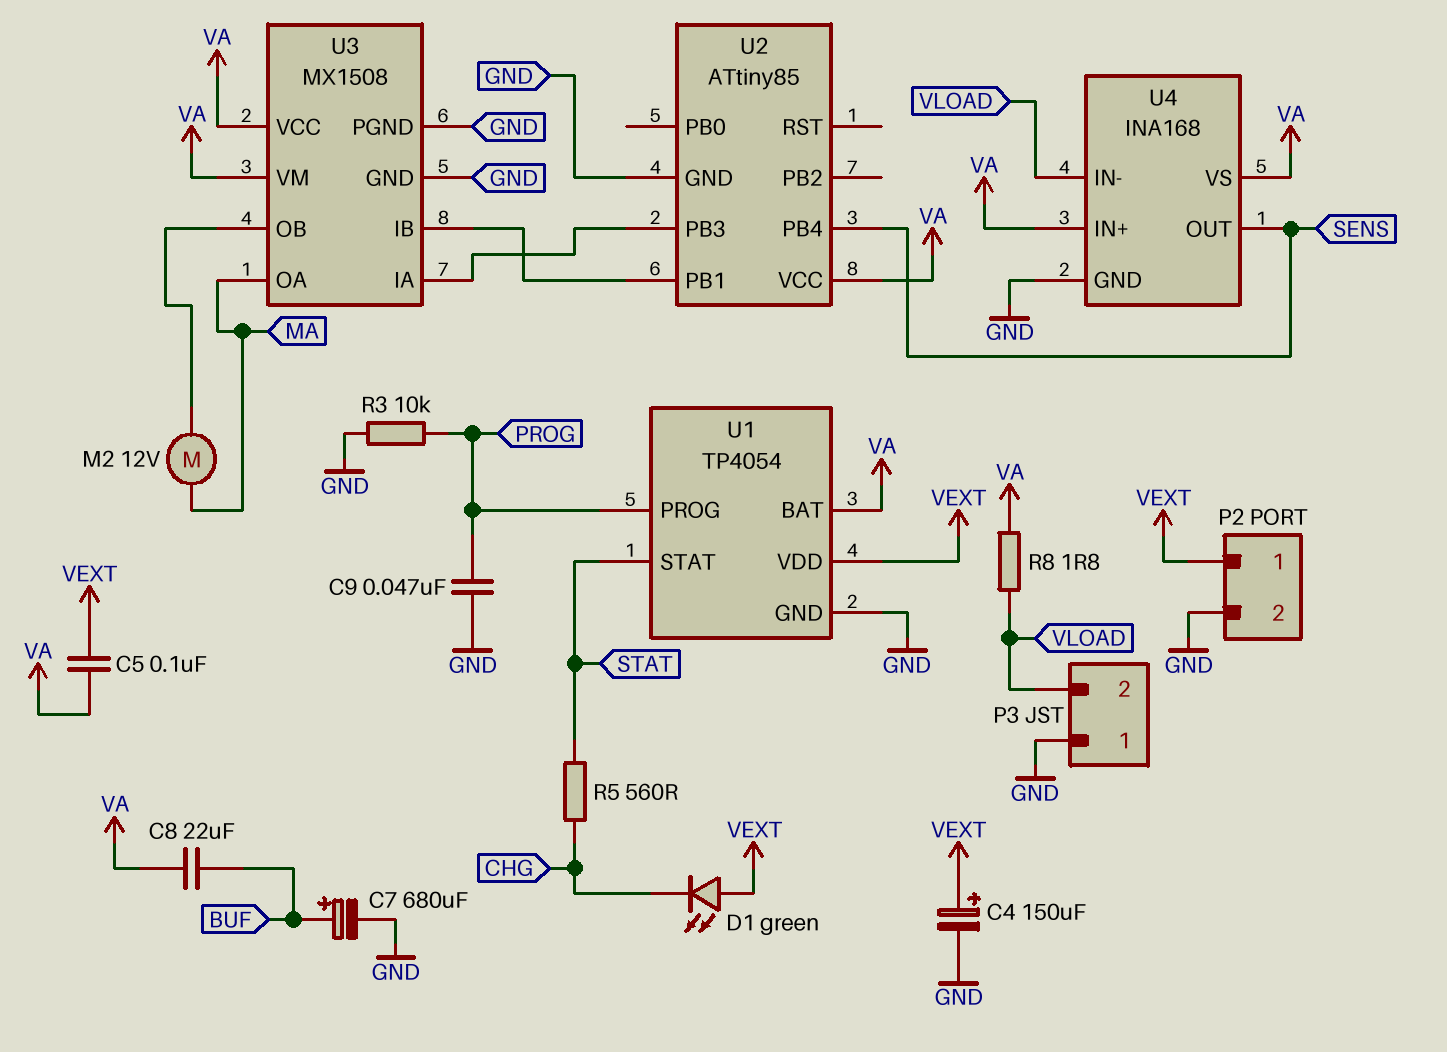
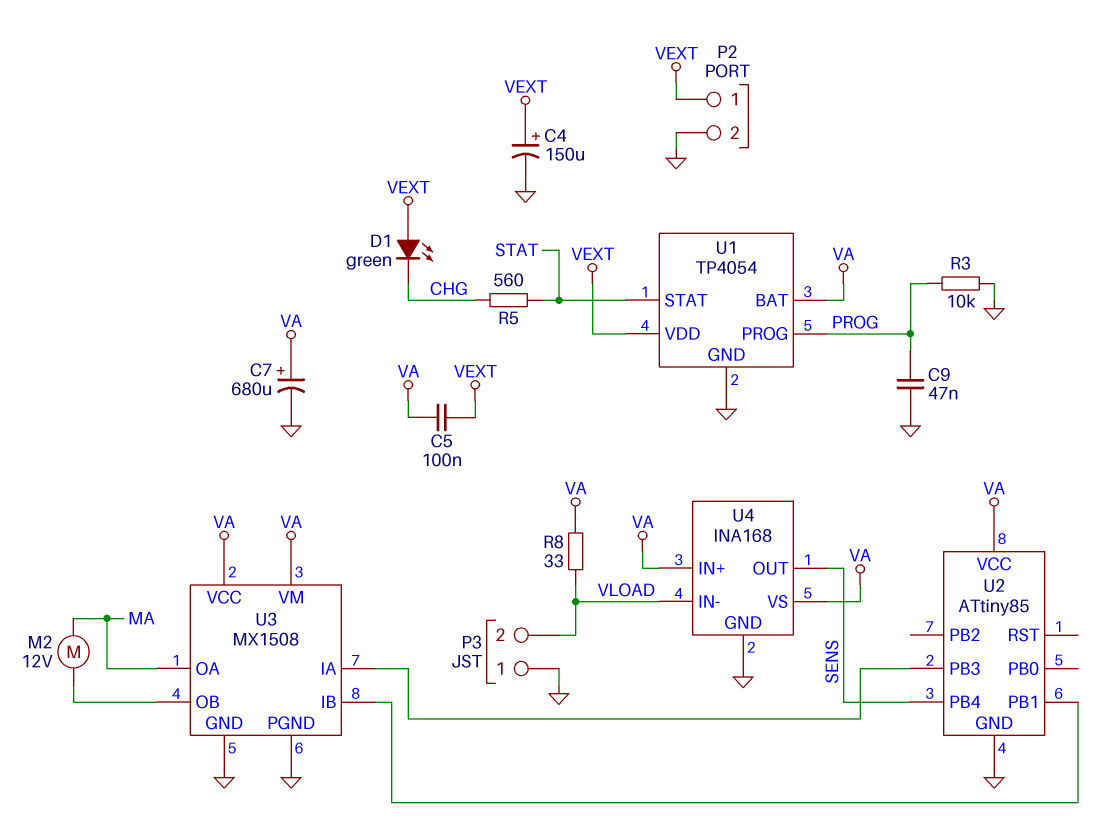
C7: 680uF (plus BUF, minus GND) -> 680uF (plus VA, minus GND)
C8: 22uF (BUF, VA) -> none
R8: 1.8 (VA, VLOAD) -> 33 (VA, VLOAD)

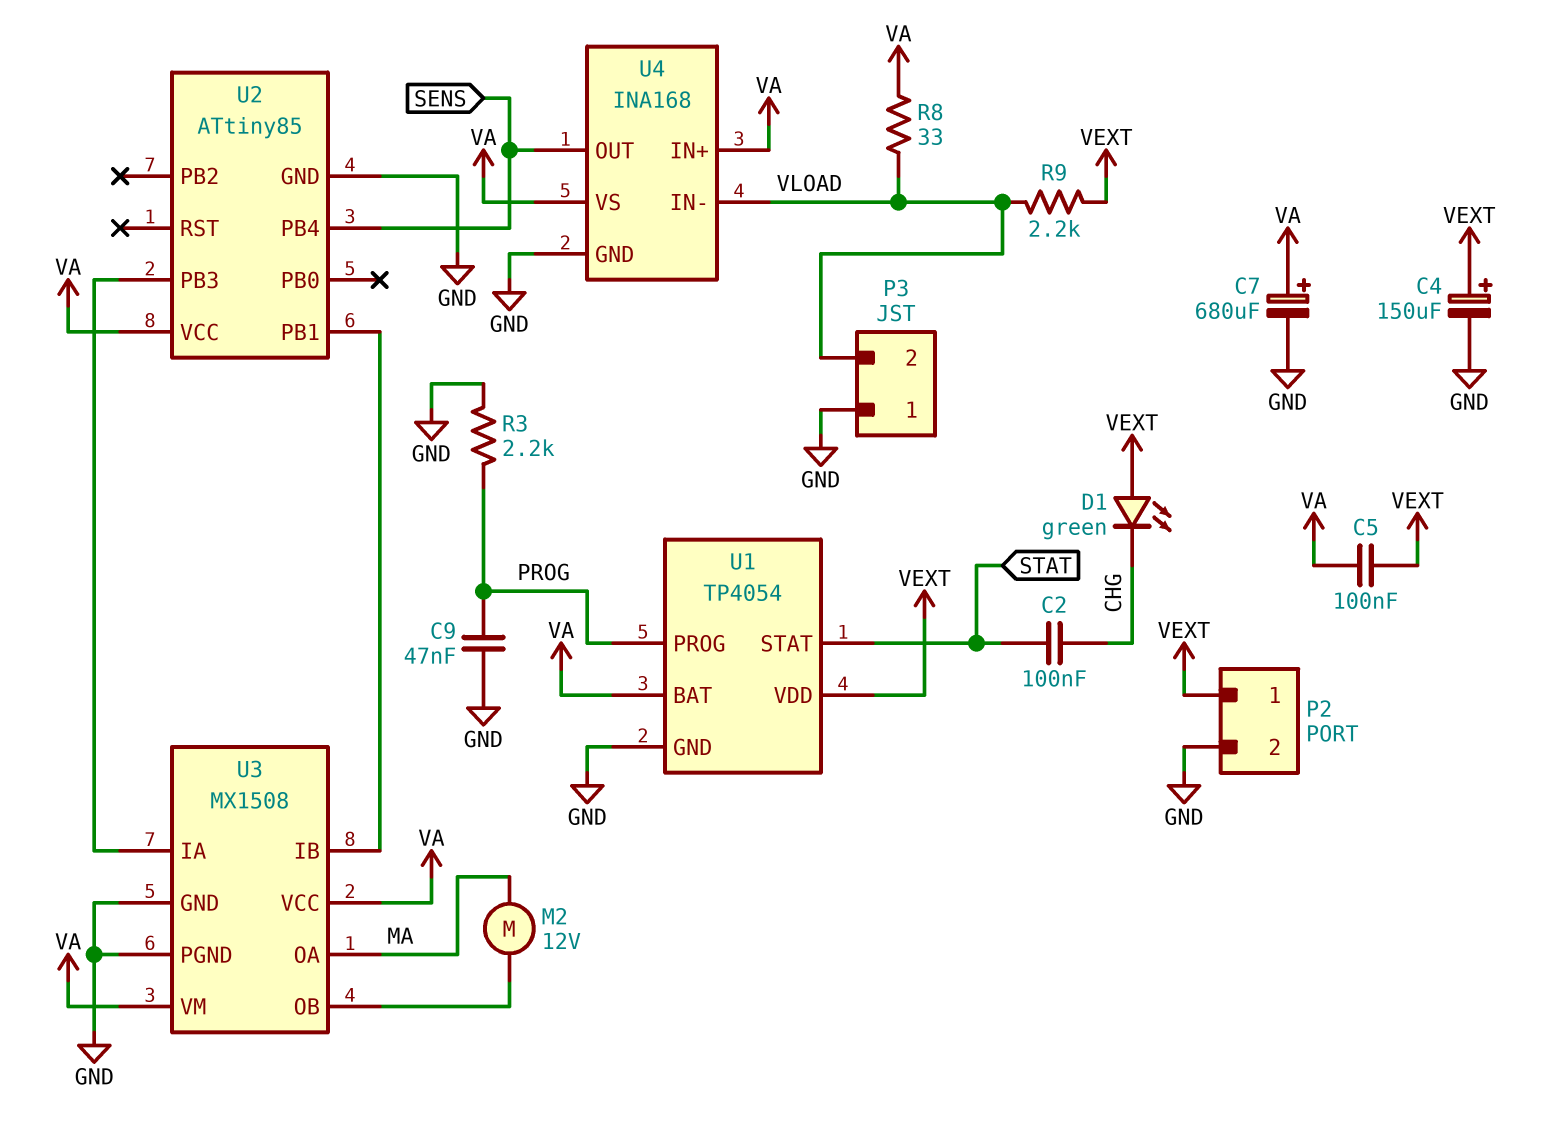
C2: none -> 100nF (CHG, STAT)
R3: 10k (GND, PROG) -> 2.2k (GND, PROG)
R5: 560 (CHG, STAT) -> none
R9: none -> 2.2k (VEXT, VLOAD)

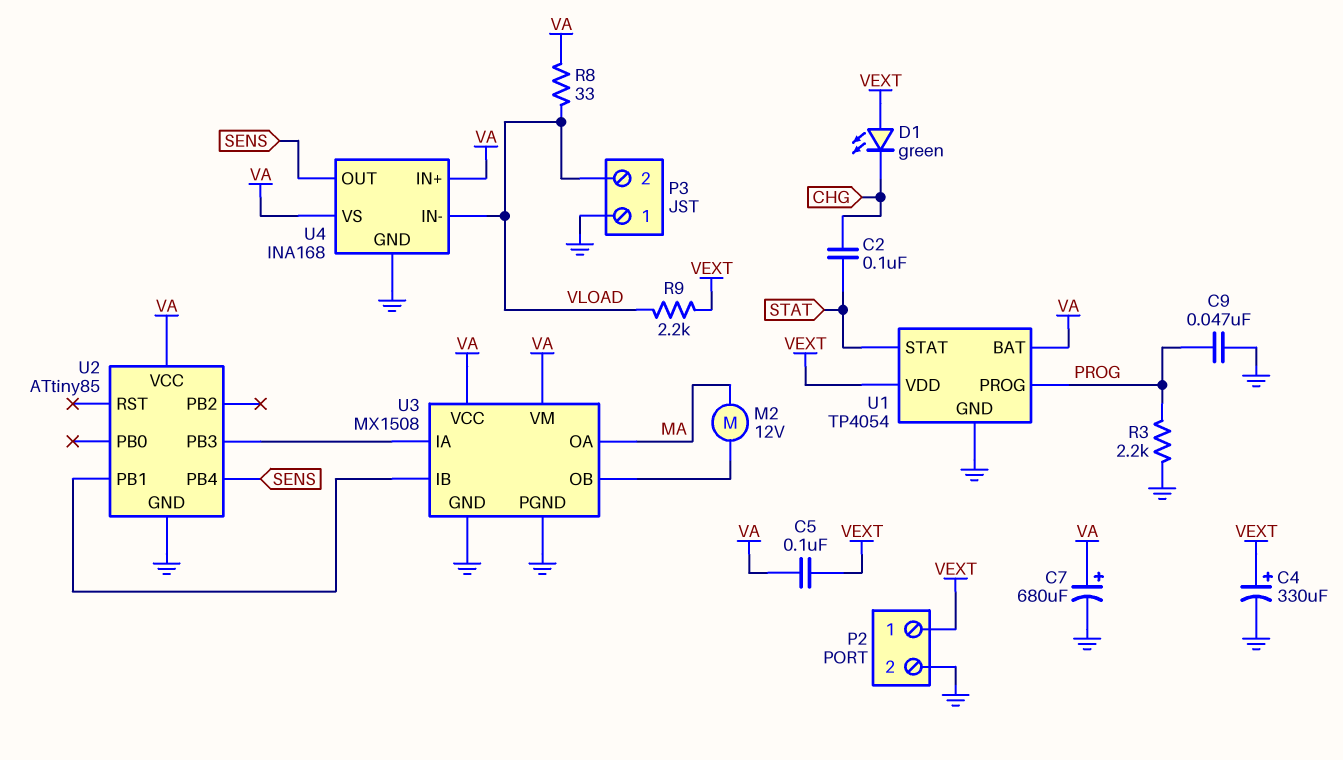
C4: 150uF (plus VEXT, minus GND) -> 330uF (plus VEXT, minus GND)

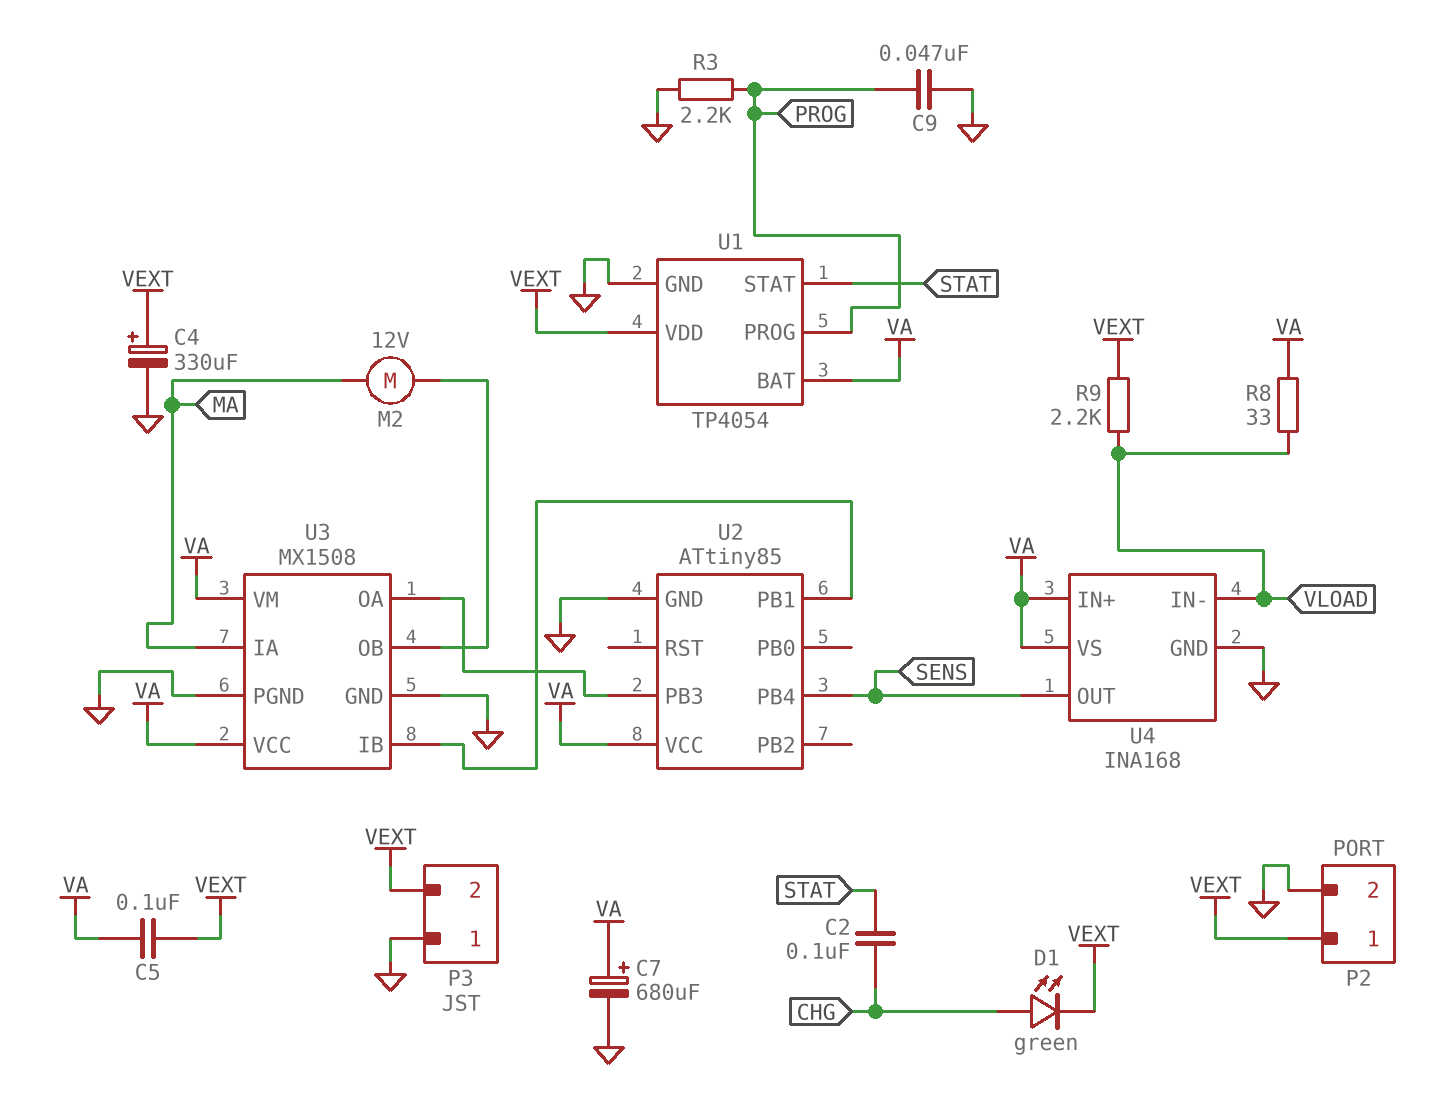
D1: LED green (A VEXT, K CHG) -> LED green (A CHG, K VEXT)
P3 pin 2: VLOAD -> VEXT
U3 pin IA: U2/PB3 -> MA
U3 pin OA: MA -> U2/PB3

